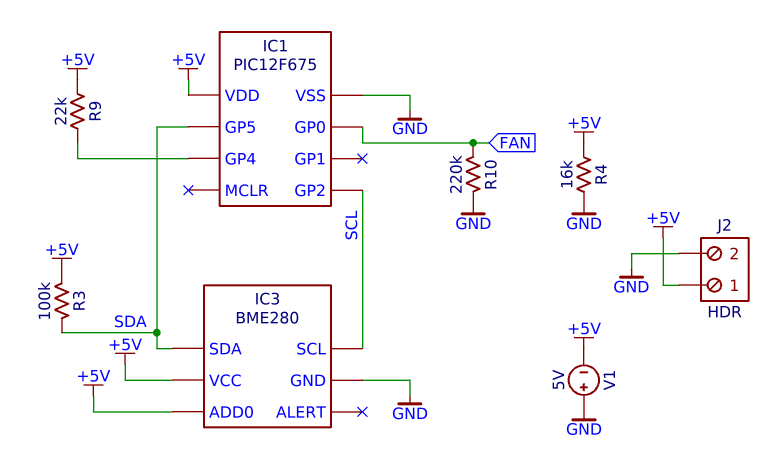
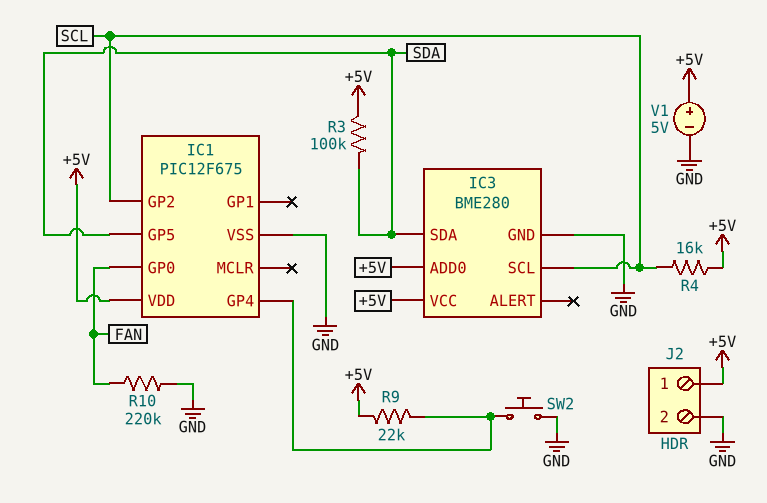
R4: 16k (+5V, GND) -> 16k (+5V, SCL)
SW2: none -> button (GND, IC1/GP4)
V1: 5V (plus GND, minus +5V) -> 5V (plus +5V, minus GND)

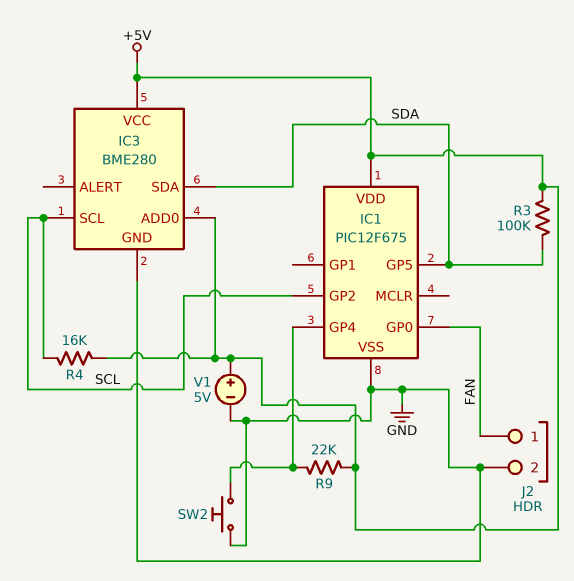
J2 pin 1: +5V -> FAN
R10: 220k (FAN, GND) -> none

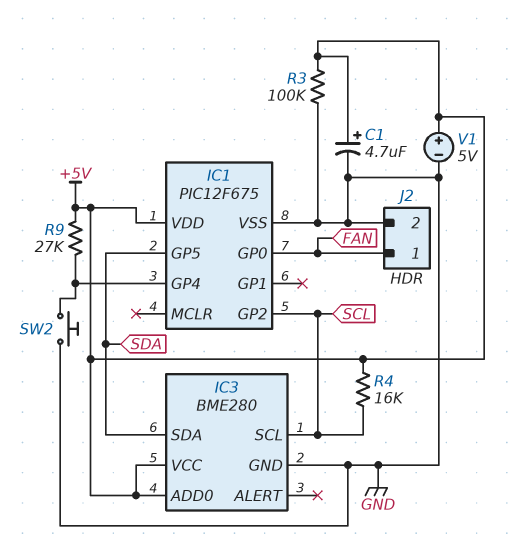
C1: none -> 4.7uF (plus +5V, minus GND)
R3: 100k (+5V, SDA) -> 100k (+5V, GND)
R9: 22k (+5V, IC1/GP4) -> 27k (+5V, IC1/GP4)

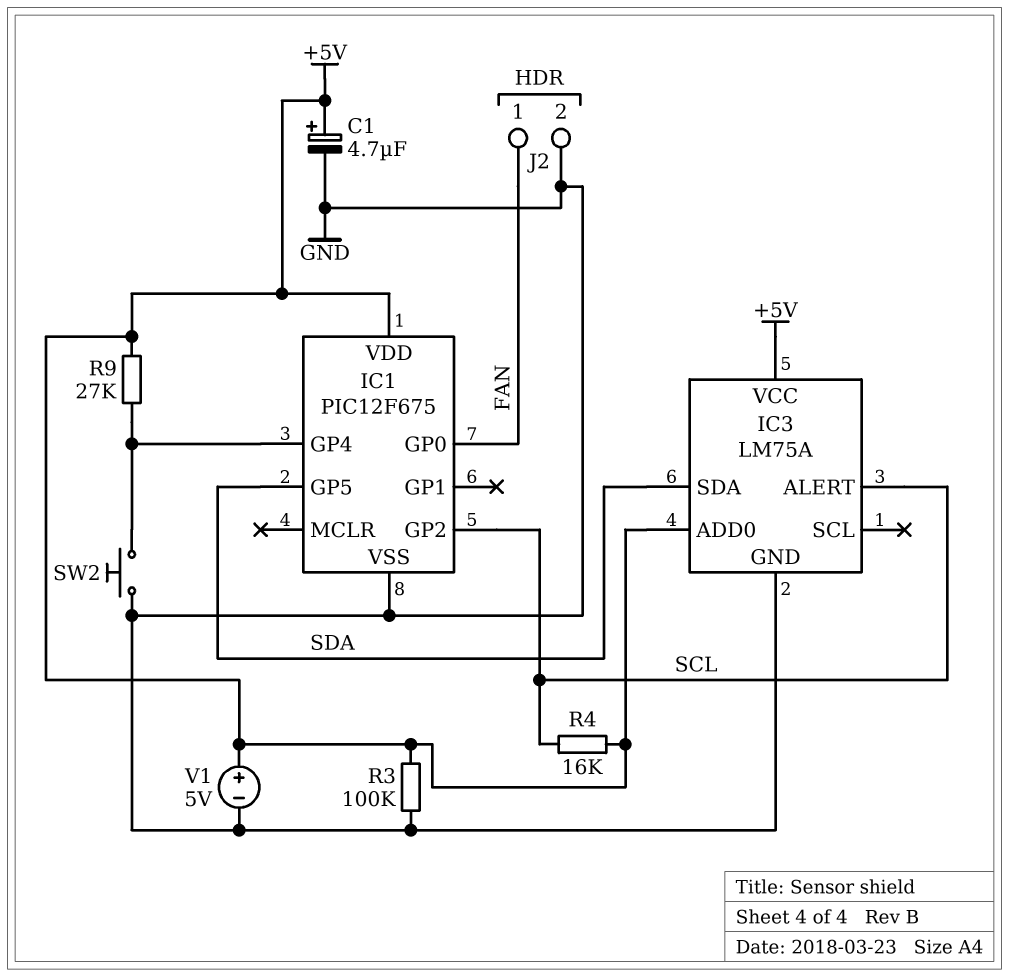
IC3: BME280 -> LM75A
IC3 pin ALERT: none -> SCL
IC3 pin SCL: SCL -> none

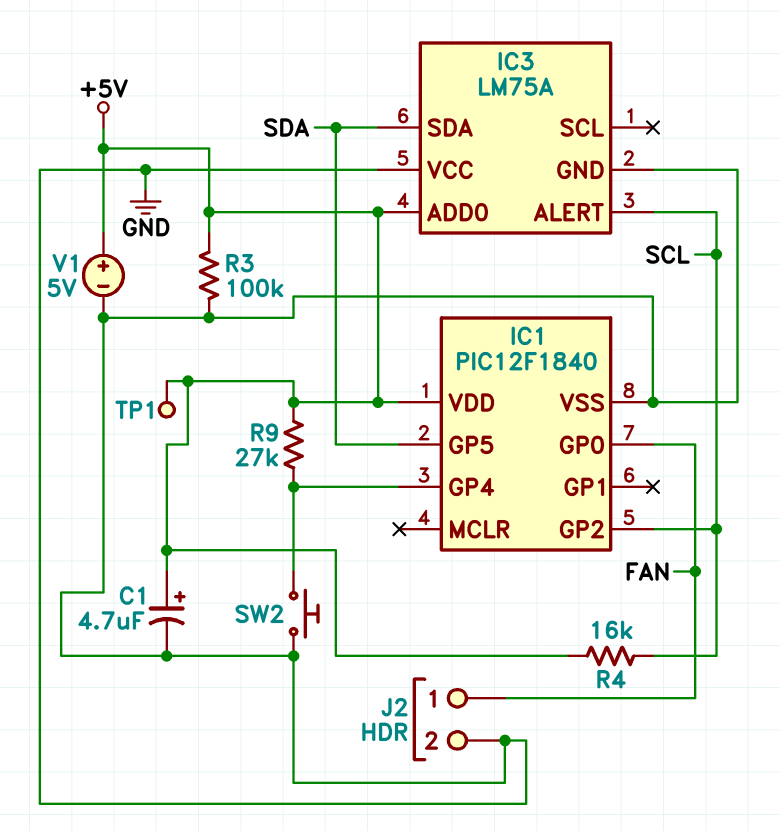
IC1: PIC12F675 -> PIC12F1840
IC3 pin VCC: +5V -> GND
TP1: none -> test point (+5V)

